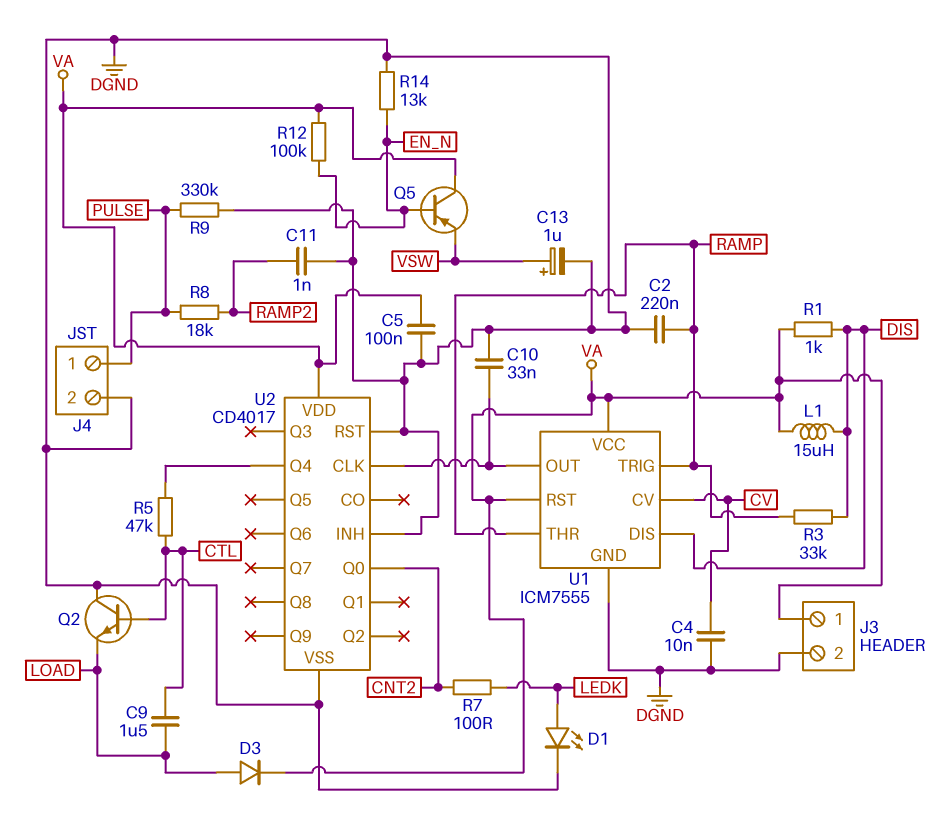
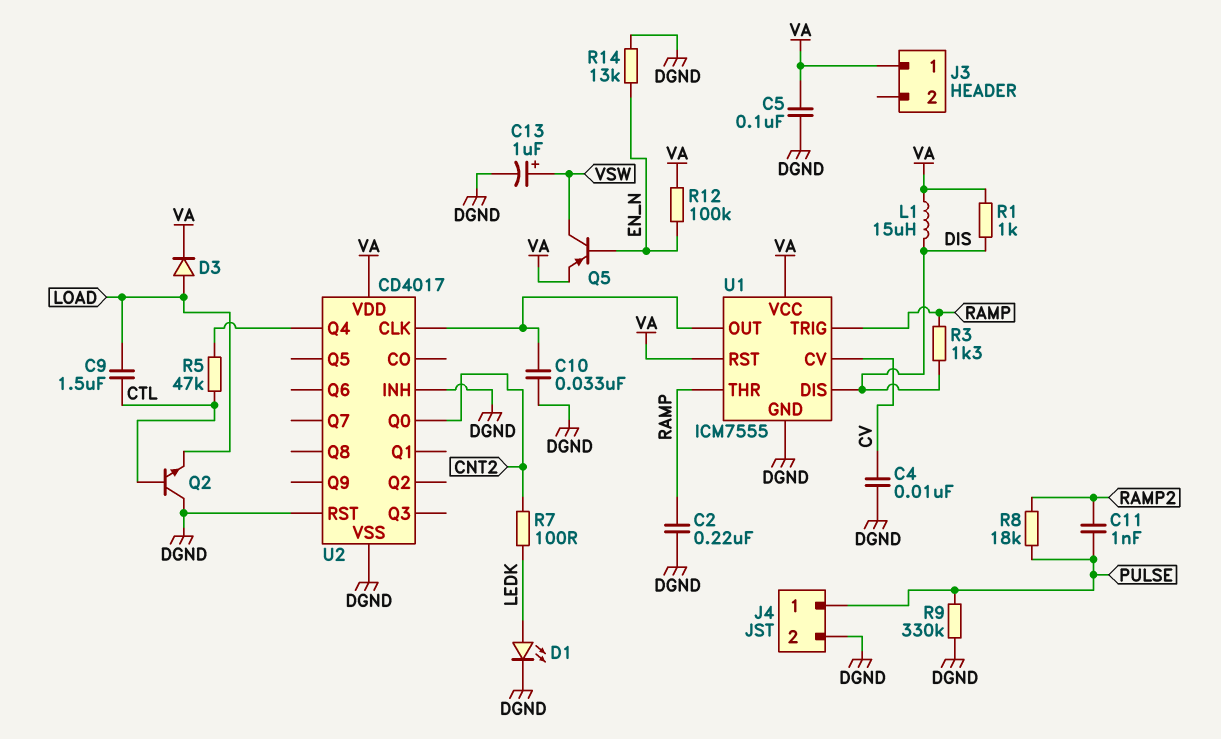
C11: 1nF (DGND, RAMP2) -> 1nF (PULSE, RAMP2)
J3 pin 2: DGND -> none
Q5: PNP (B EN_N, C VA, E VSW) -> PNP (B EN_N, C VSW, E VA)
R3: 33k (DIS, RAMP) -> 1.3k (DIS, RAMP)

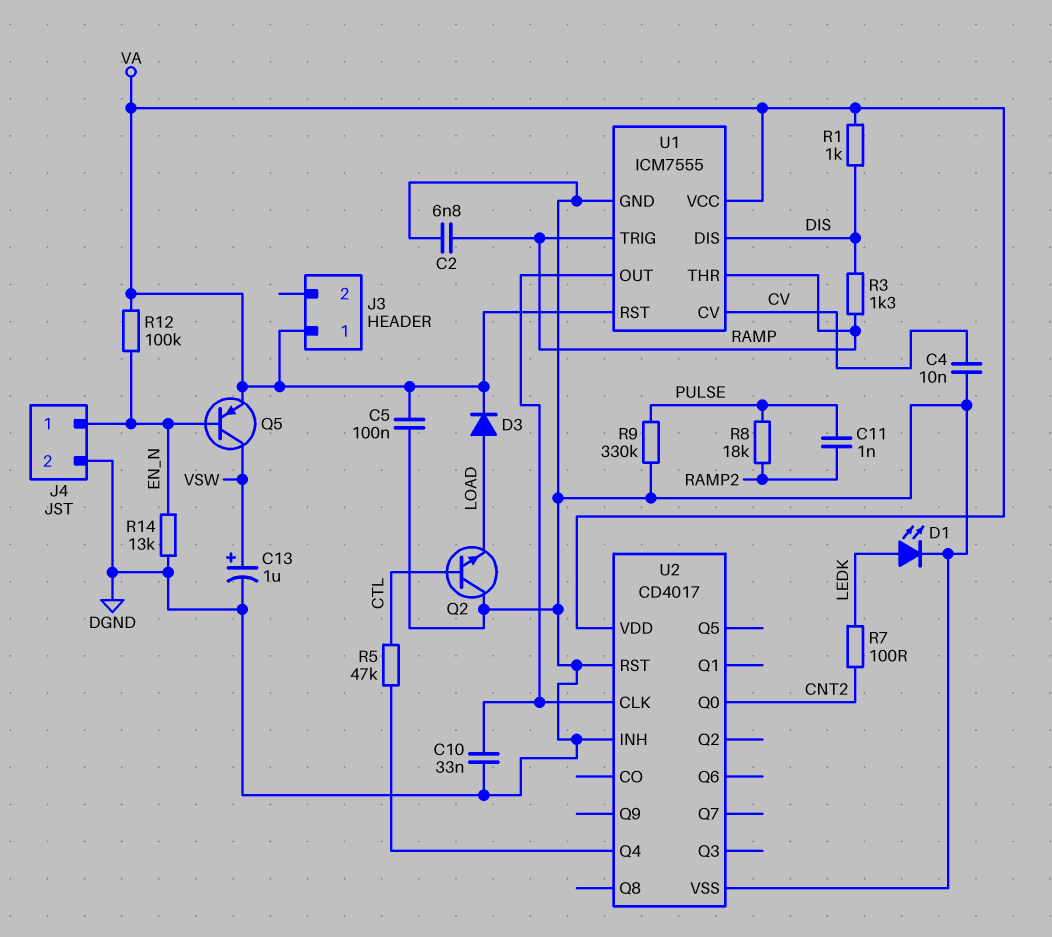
C2: 220nF (DGND, RAMP) -> 6.8nF (DGND, RAMP)
C9: 1.5uF (CTL, LOAD) -> none
J4 pin 1: PULSE -> EN_N
L1: 15uH (DIS, VA) -> none

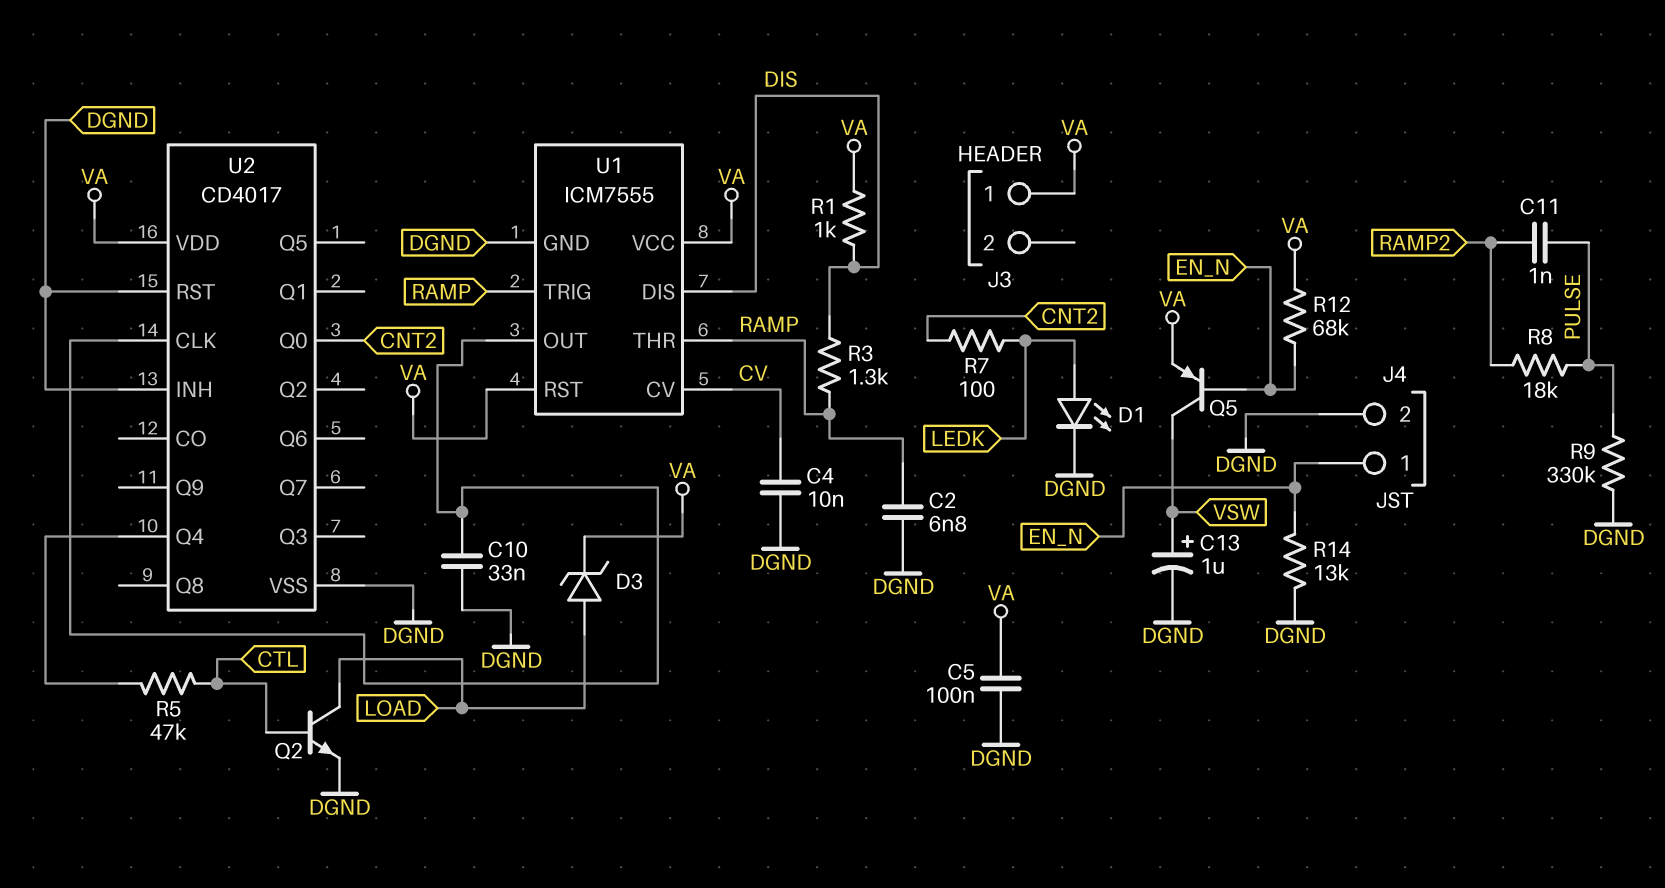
D3: diode (A LOAD, K VA) -> zener (A LOAD, K VA)
Q2: NPN (B CTL, C DGND, E LOAD) -> NPN (B CTL, C LOAD, E DGND)
R12: 100k (EN_N, VA) -> 68k (EN_N, VA)

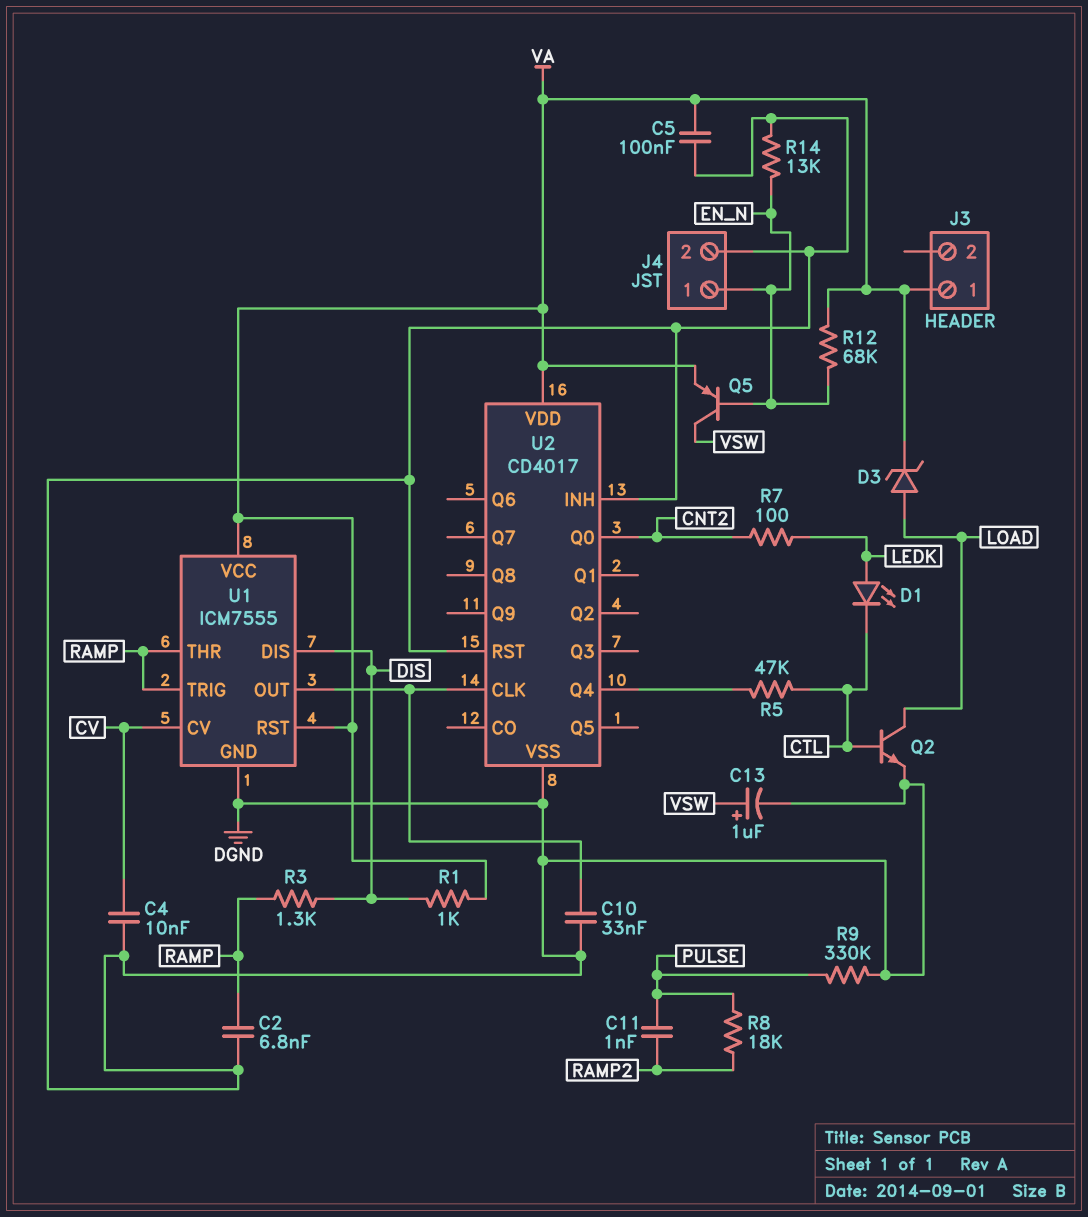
D1: LED (A LEDK, K DGND) -> LED (A LEDK, K CTL)

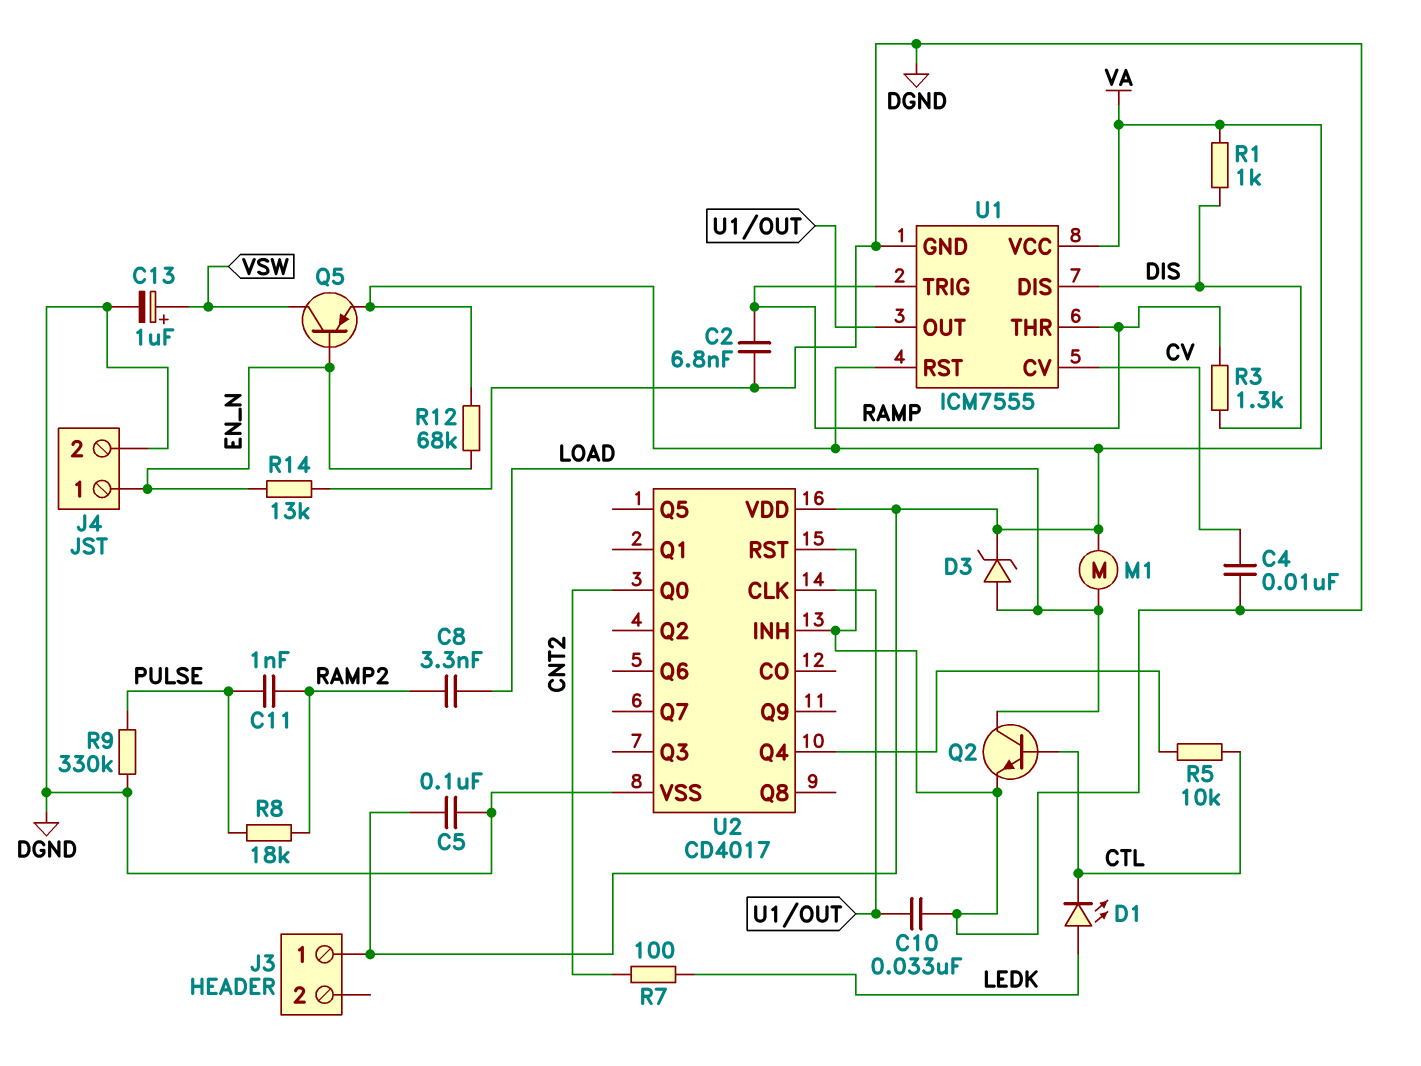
C8: none -> 3.3nF (LOAD, RAMP2)
M1: none -> motor (LOAD, VA)
R5: 47k (CTL, U2/Q4) -> 10k (CTL, U2/Q4)

